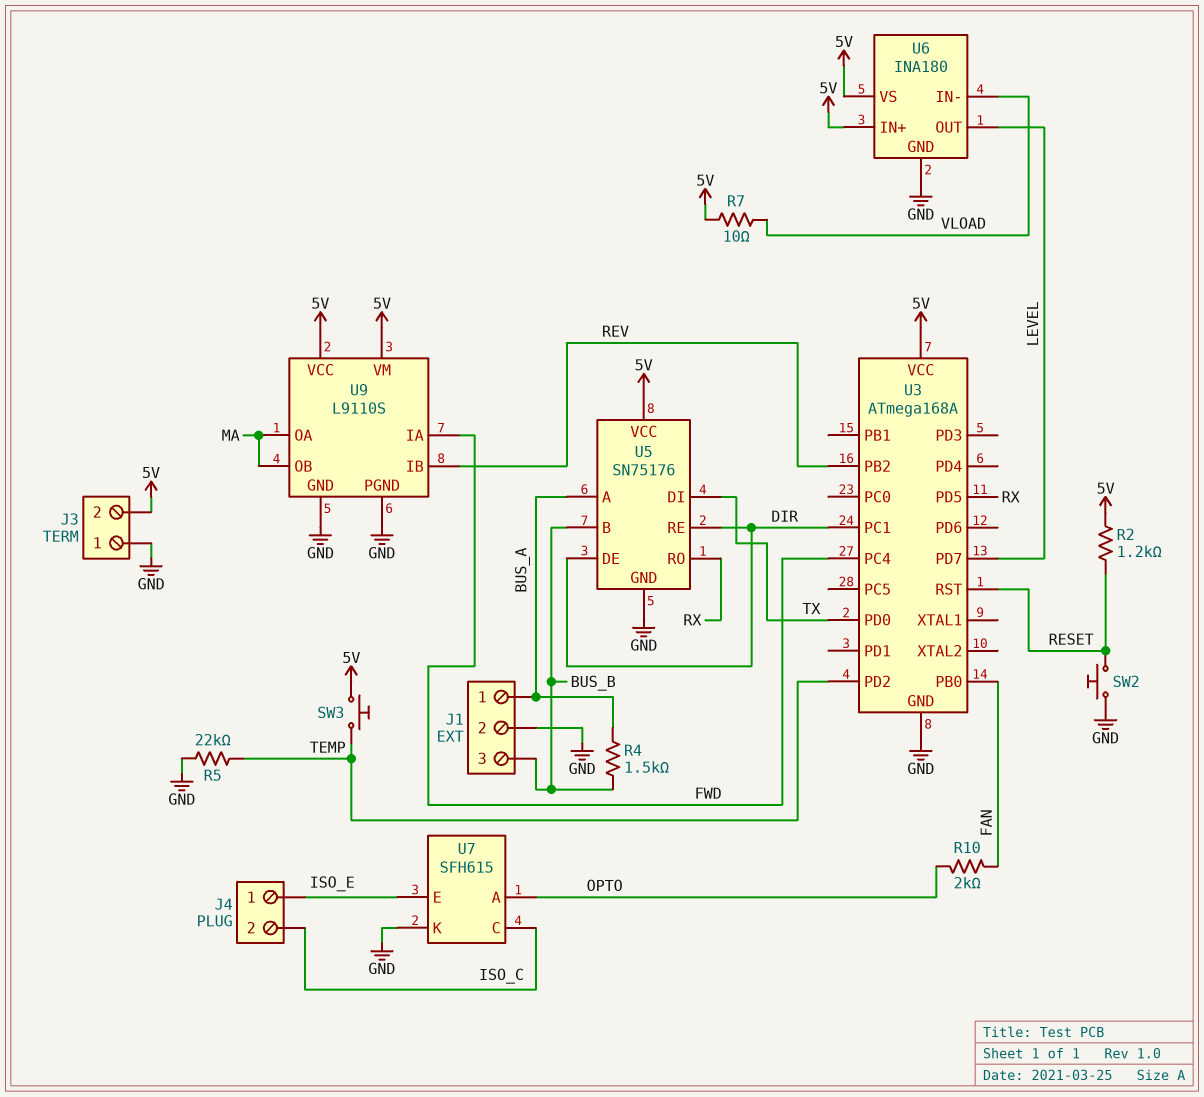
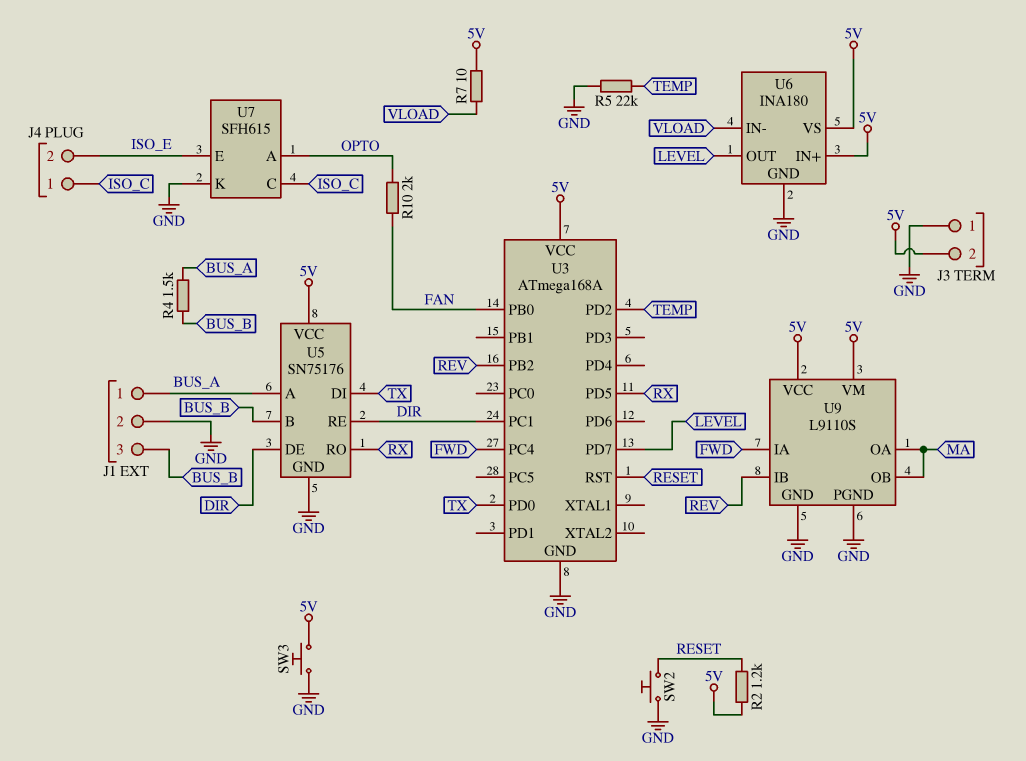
J4 pin 1: ISO_E -> ISO_C
J4 pin 2: ISO_C -> ISO_E
SW3: button (5V, TEMP) -> button (5V, GND)

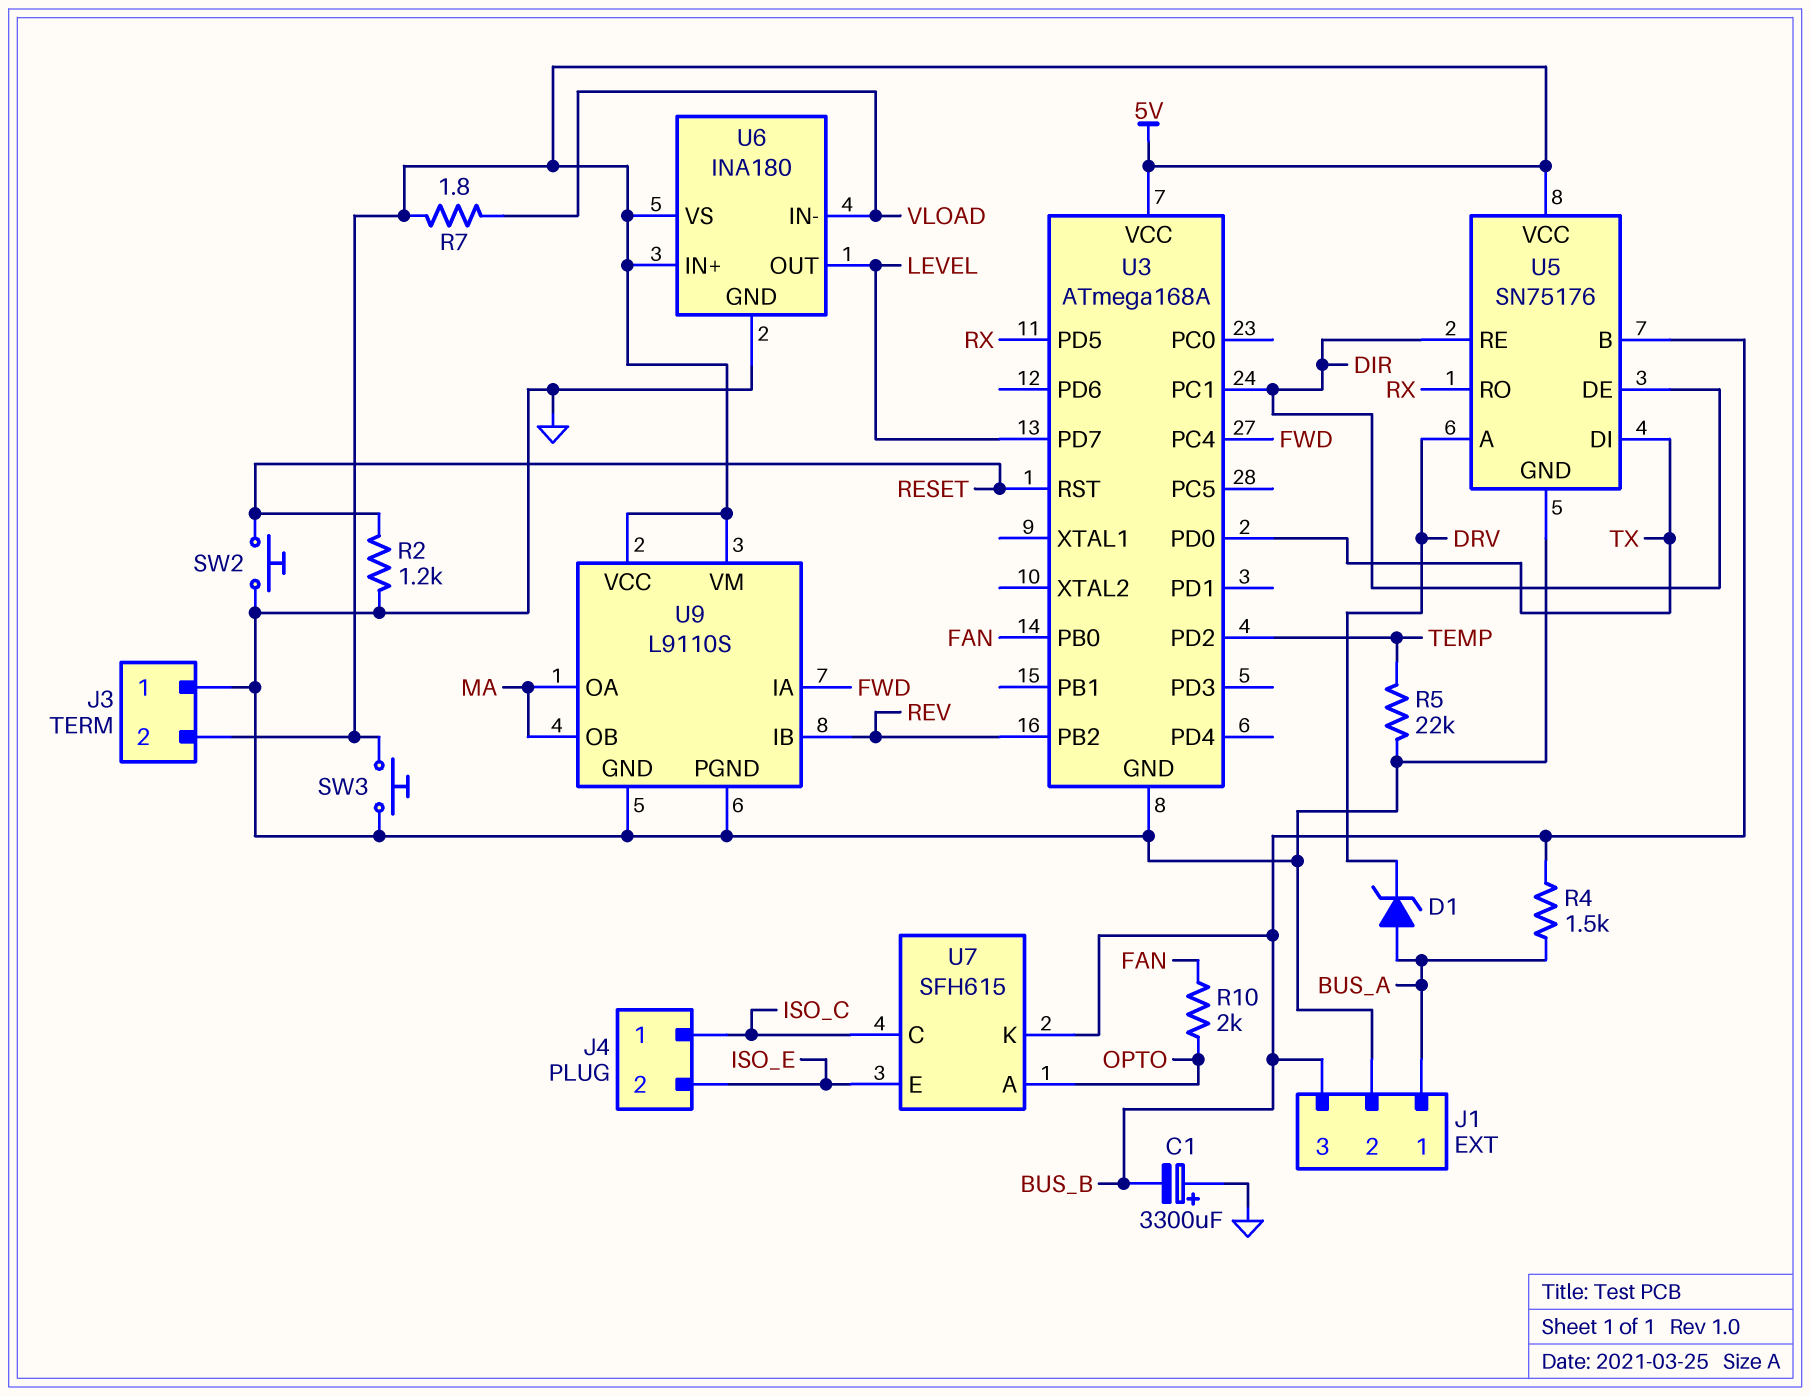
C1: none -> 3300uF (plus GND, minus BUS_B)
D1: none -> zener (A BUS_A, K DRV)
R2: 1.2k (5V, RESET) -> 1.2k (GND, RESET)
R7: 10 (5V, VLOAD) -> 1.8 (5V, VLOAD)
U5 pin A: BUS_A -> DRV
U7 pin K: GND -> BUS_B

